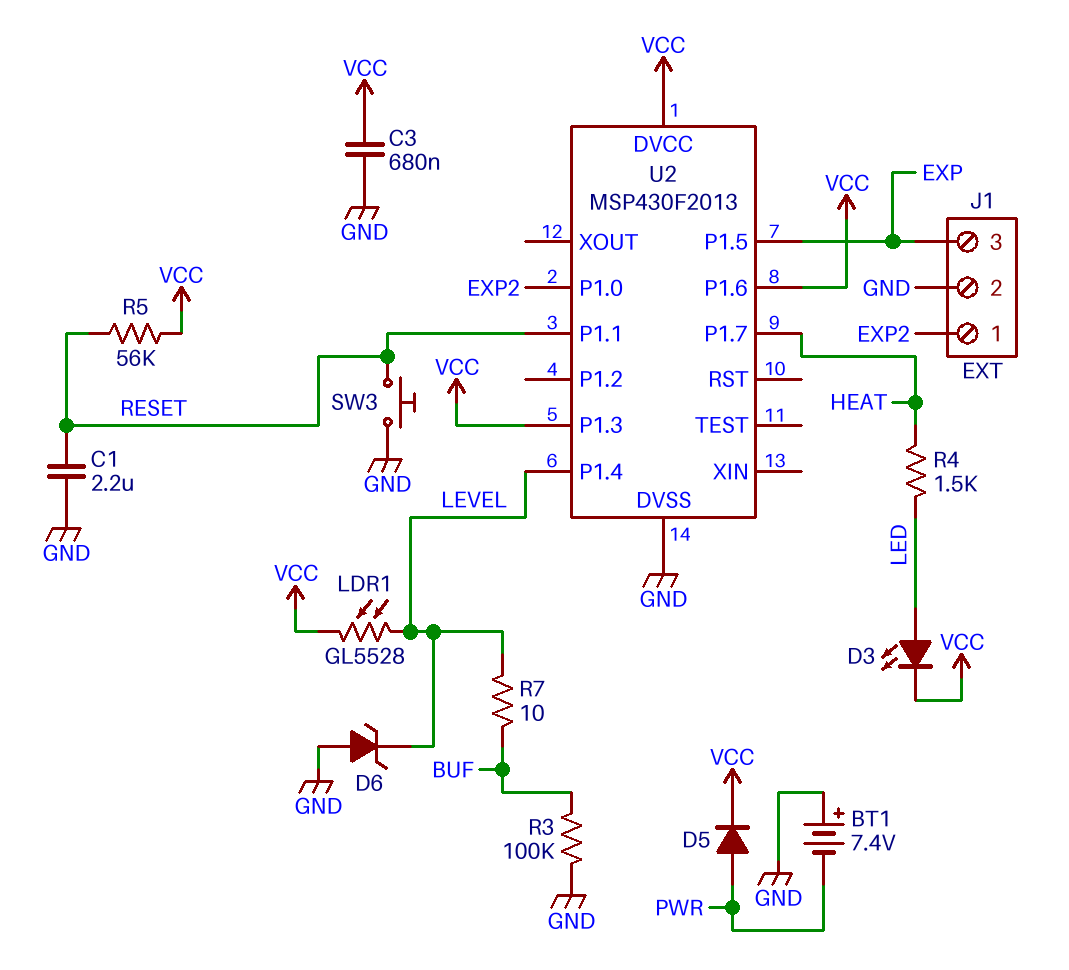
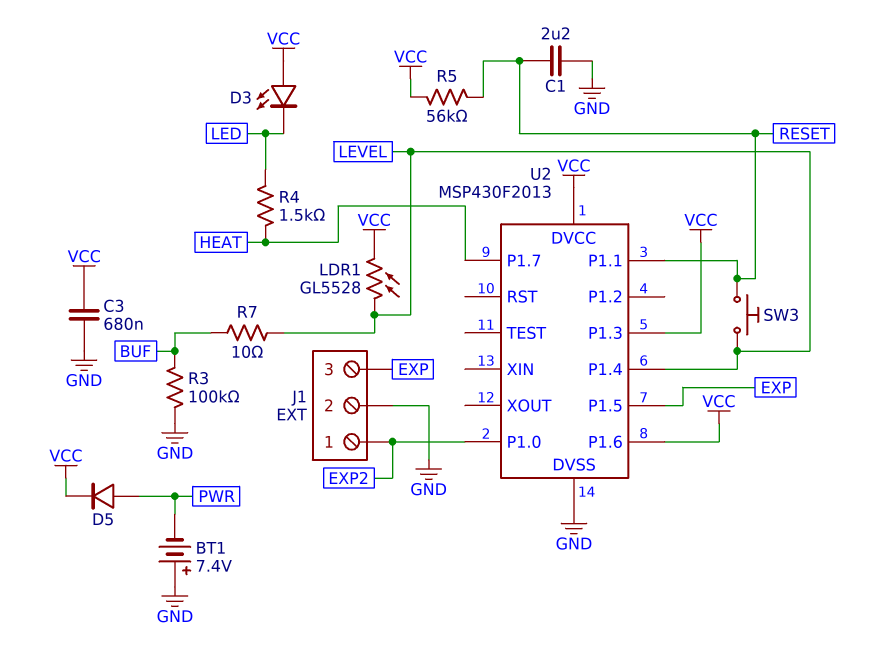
D3: LED (A LED, K VCC) -> LED (A VCC, K LED)
D6: zener (A GND, K LEVEL) -> none
SW3: button (GND, RESET) -> button (LEVEL, RESET)

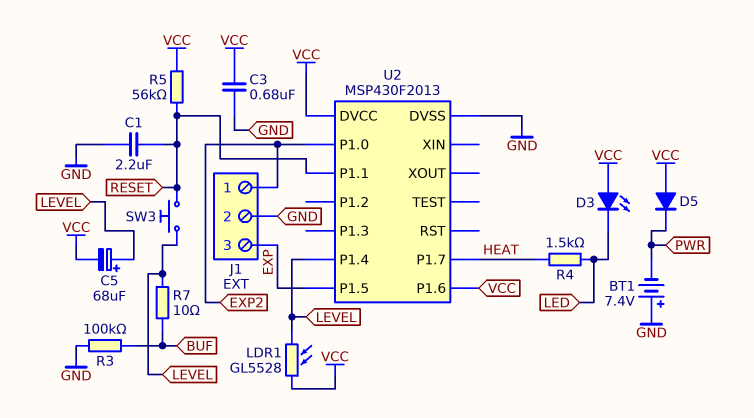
C5: none -> 68uF (plus LEVEL, minus VCC)
D5: diode (A PWR, K VCC) -> diode (A VCC, K PWR)
U2 pin P1.3: VCC -> none

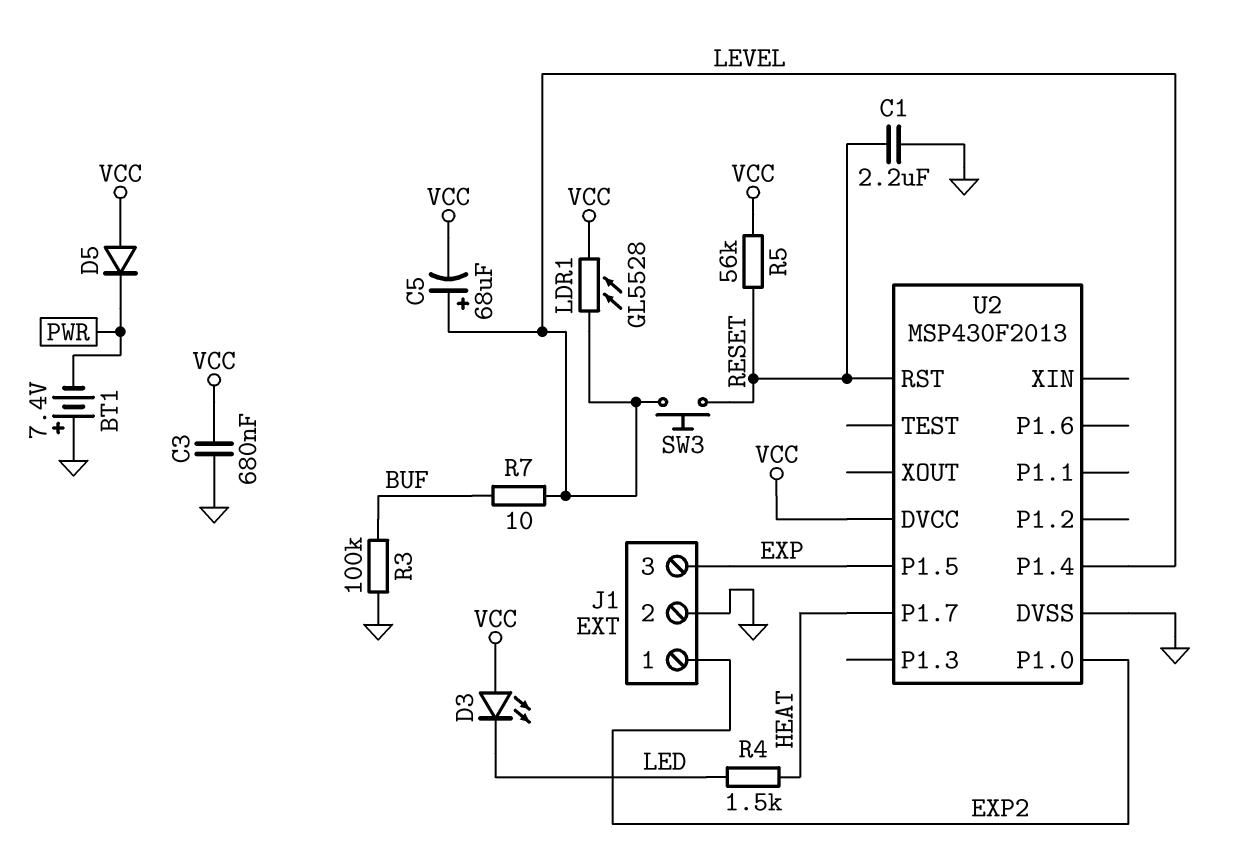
U2 pin P1.1: RESET -> none
U2 pin P1.6: VCC -> none
U2 pin RST: none -> RESET

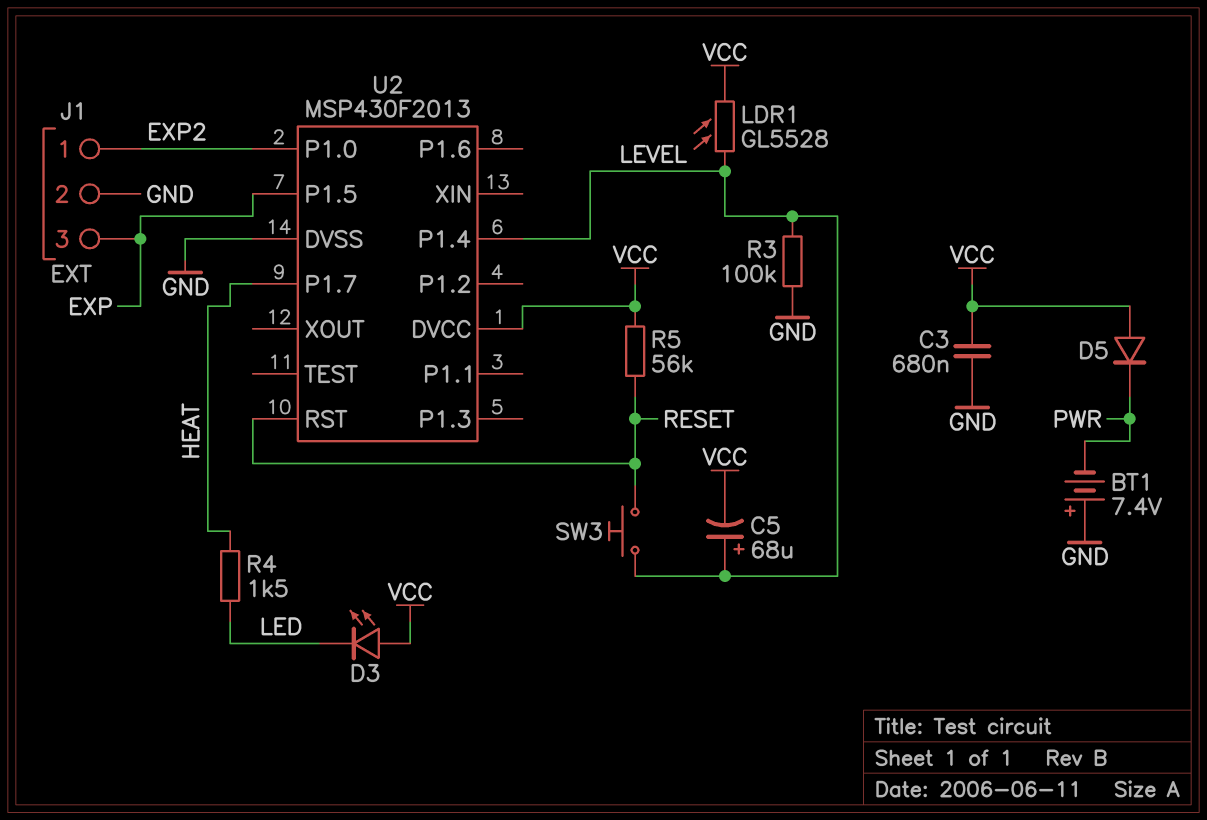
C1: 2.2uF (GND, RESET) -> none
R3: 100k (BUF, GND) -> 100k (GND, LEVEL)
R7: 10 (BUF, LEVEL) -> none

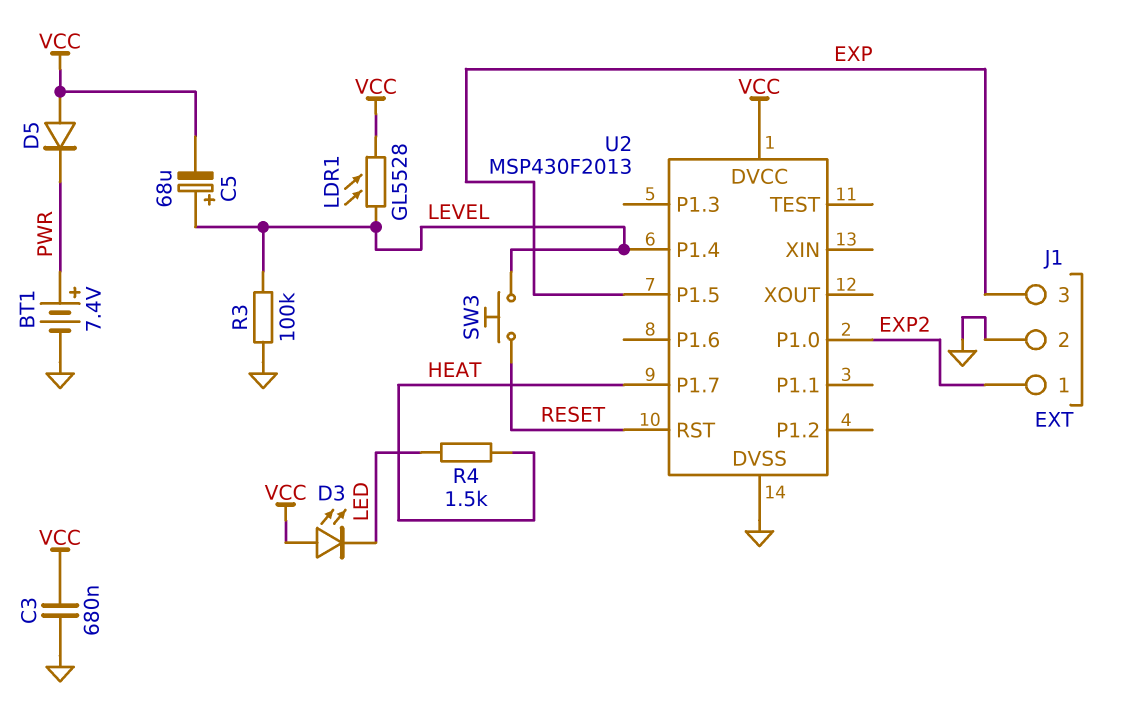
BT1: 7.4V (plus GND, minus PWR) -> 7.4V (plus PWR, minus GND)
R5: 56k (RESET, VCC) -> none

